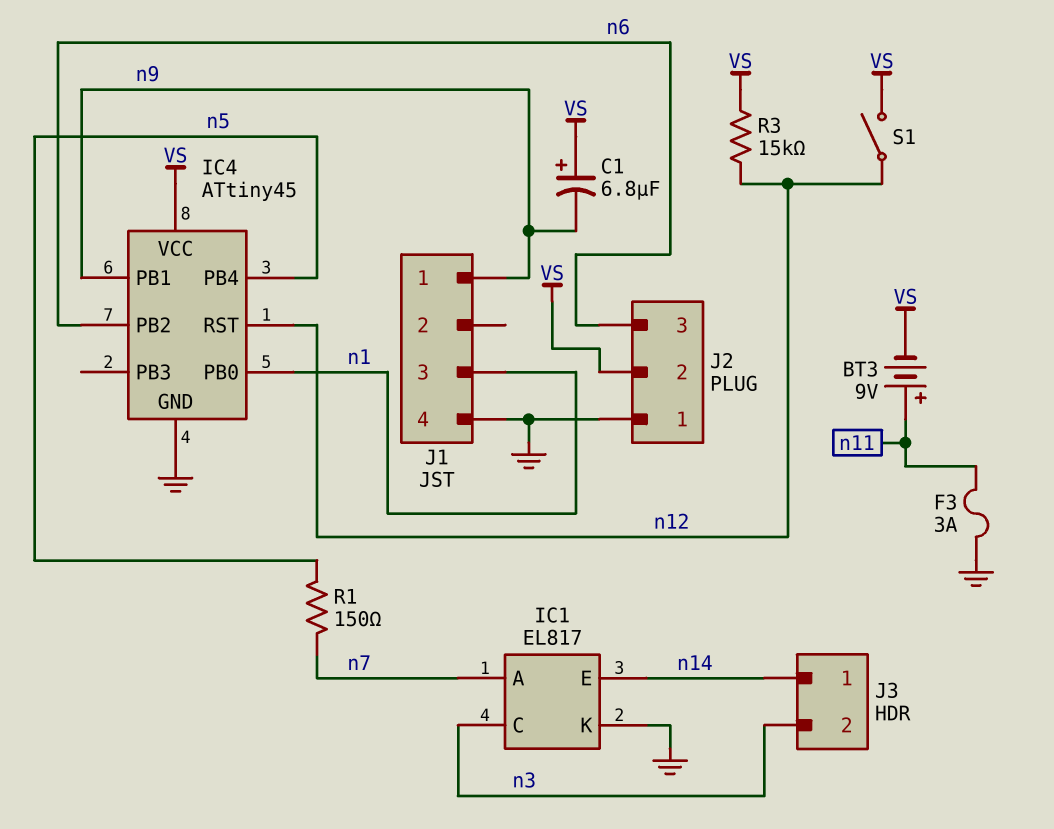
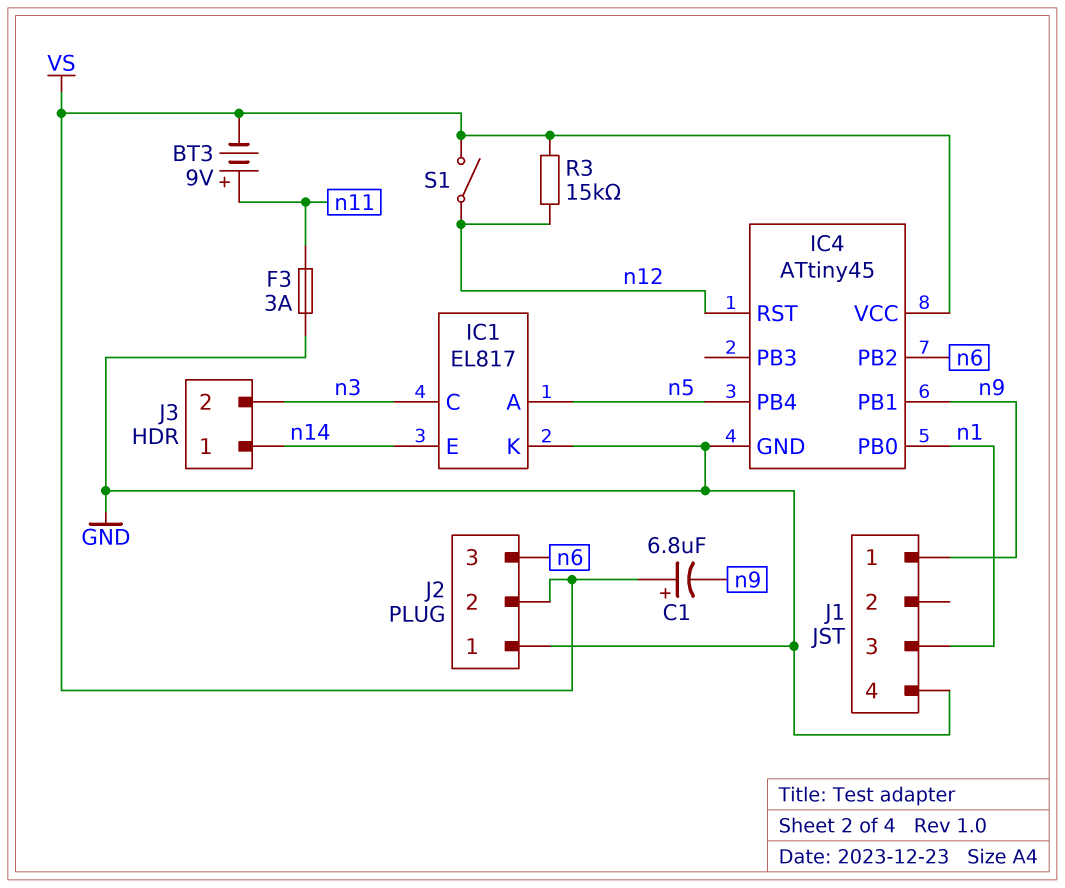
IC1 pin A: n7 -> n5
R1: 150 (n5, n7) -> none

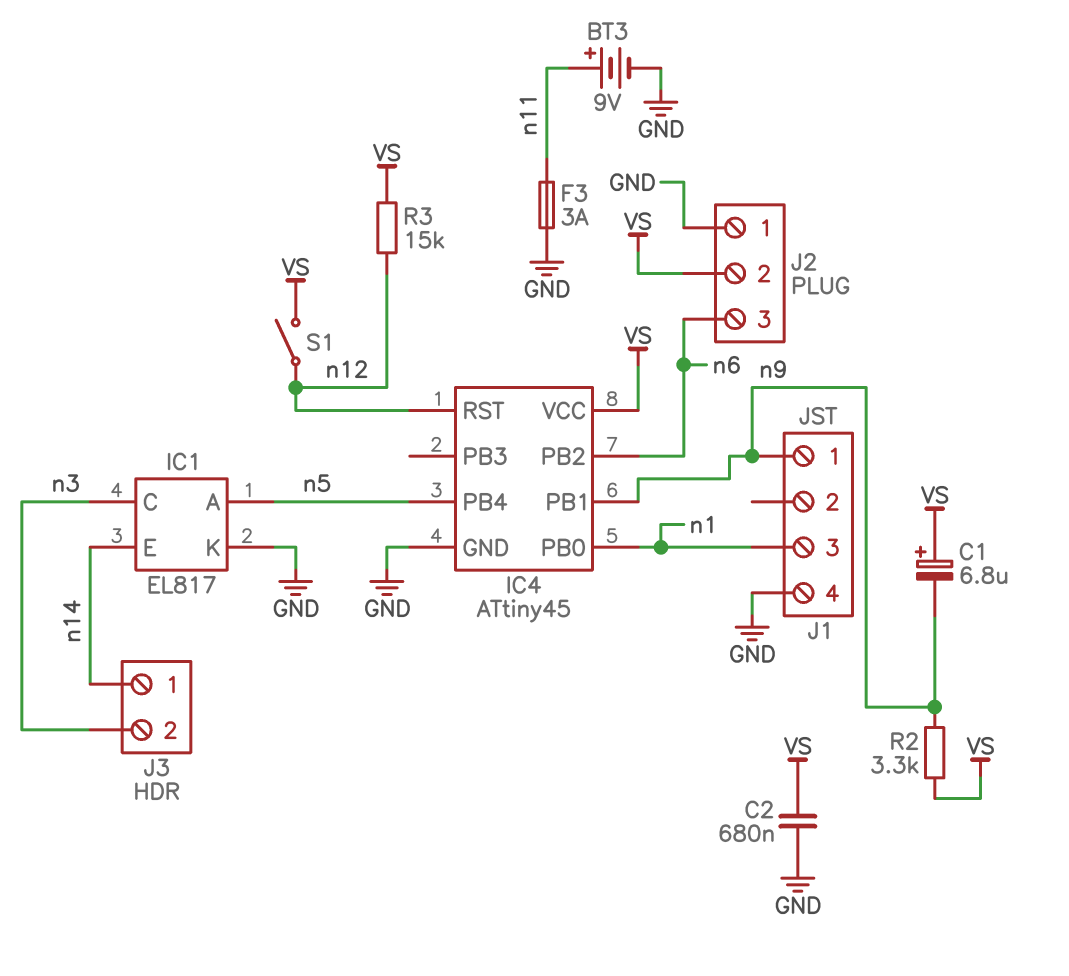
BT3: 9V (plus n11, minus VS) -> 9V (plus n11, minus GND)
C2: none -> 680nF (GND, VS)
R2: none -> 3.3k (VS, n9)

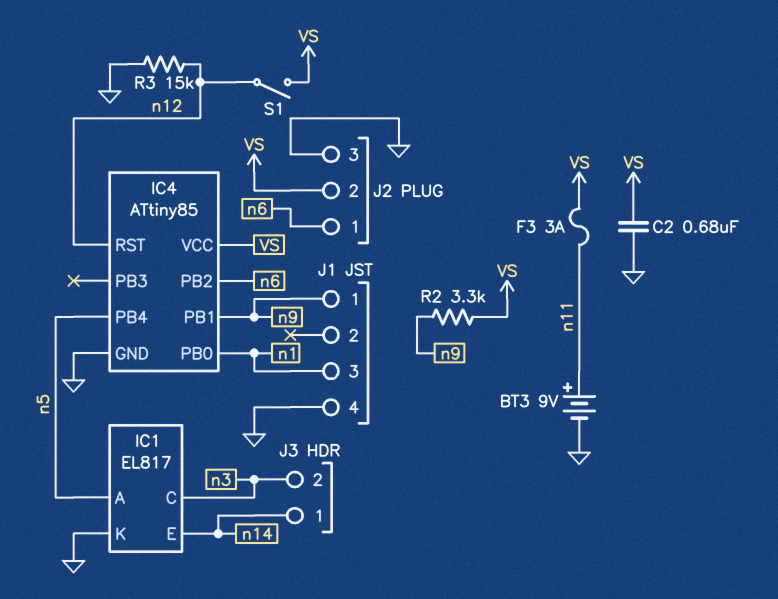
C1: 6.8uF (plus VS, minus n9) -> none
F3: 3A (GND, n11) -> 3A (VS, n11)
IC4: ATtiny45 -> ATtiny85
J2 pin 1: GND -> n6
J2 pin 3: n6 -> GND
R3: 15k (VS, n12) -> 15k (GND, n12)

